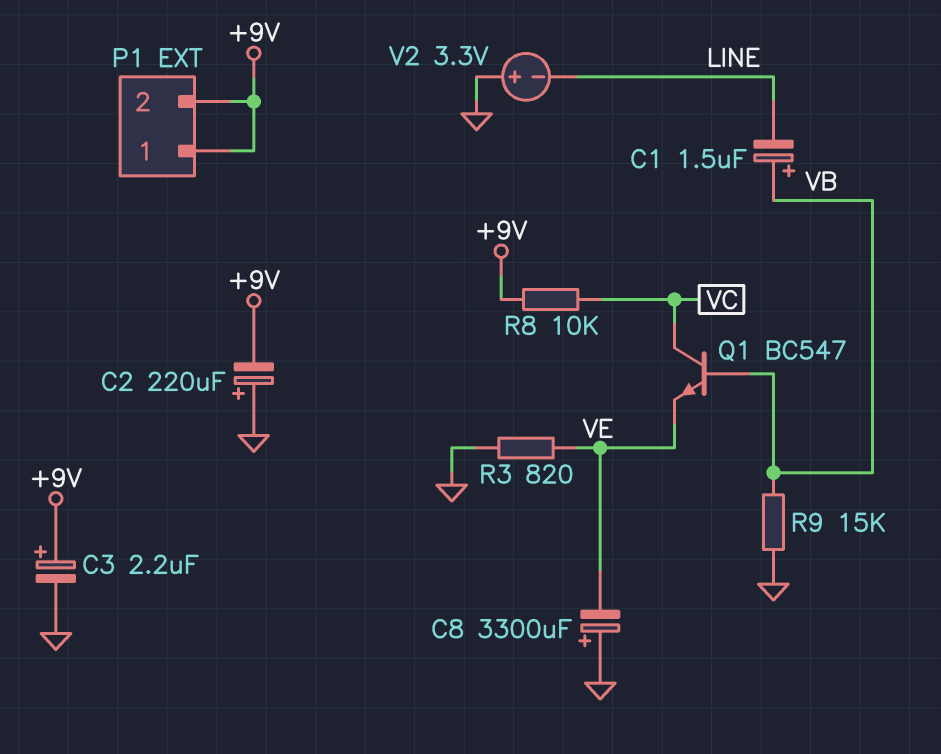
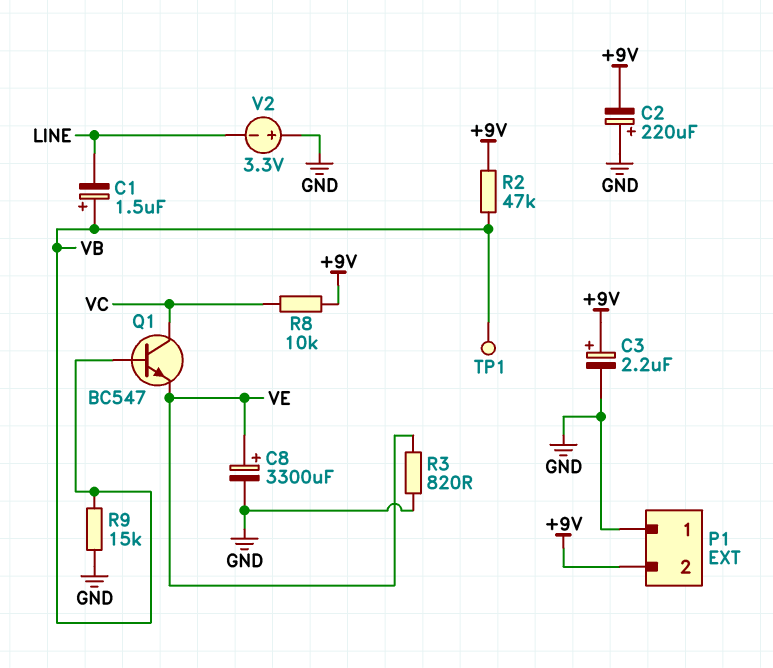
C8: 3300uF (plus GND, minus VE) -> 3300uF (plus VE, minus GND)
P1 pin 1: +9V -> GND
R2: none -> 47k (+9V, VB)
TP1: none -> test point (VB)

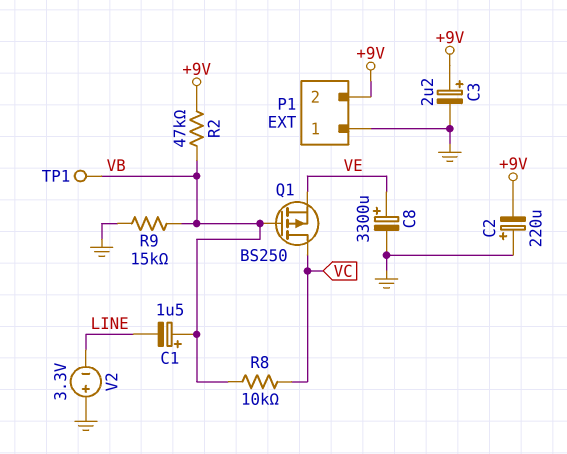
Q1: NPN BC547 (B VB, C VC, E VE) -> PMOS BS250 (G VB, D VC, S VE)
R3: 820 (GND, VE) -> none
R8: 10k (+9V, VC) -> 10k (VB, VC)

